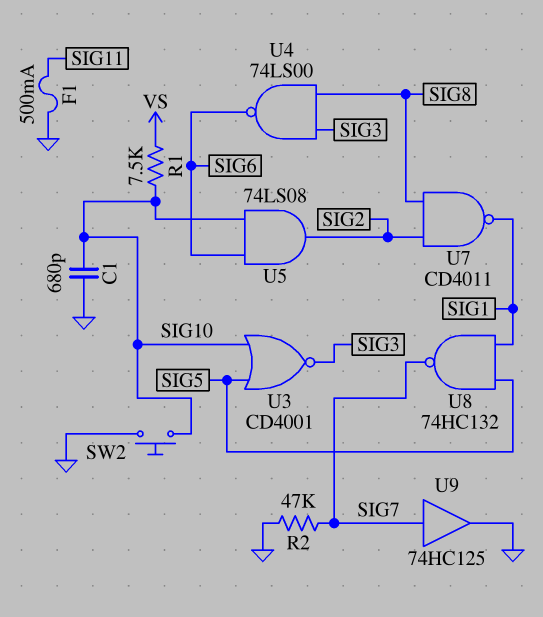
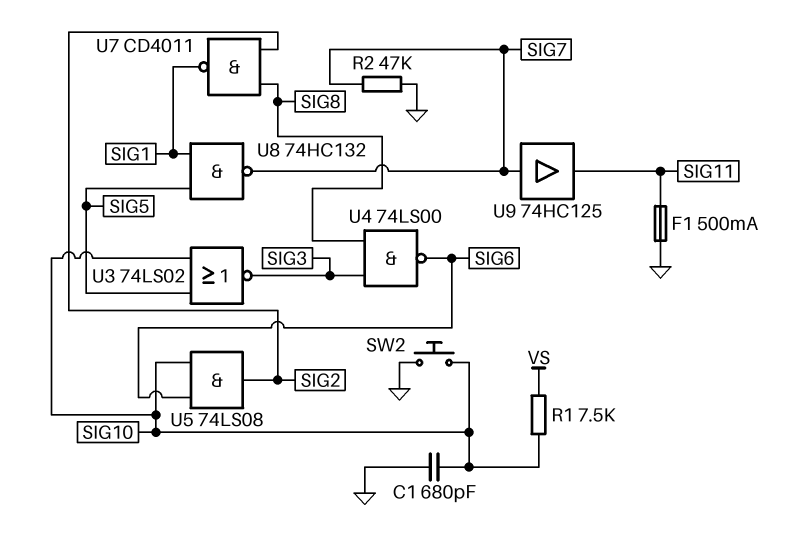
U3: NOR CD4001 (in SIG5, in SIG10, out SIG3) -> NOR 74LS02 (in SIG5, in SIG10, out SIG3)
U9: buffer 74HC125 (in SIG7, out GND) -> buffer 74HC125 (in SIG7, out SIG11)

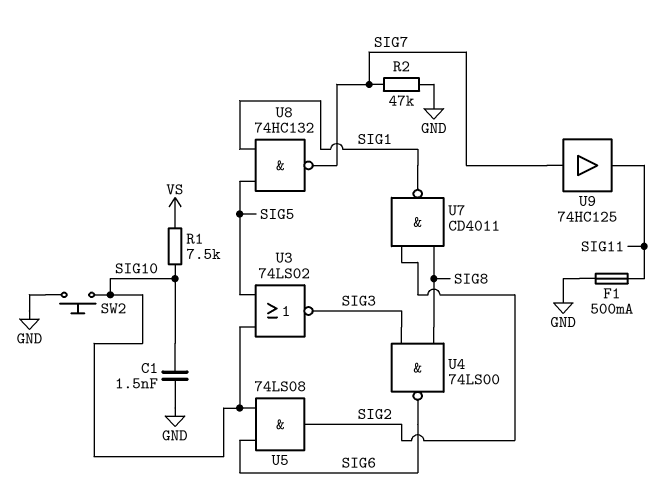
C1: 680pF (GND, SIG10) -> 1.5nF (GND, SIG10)

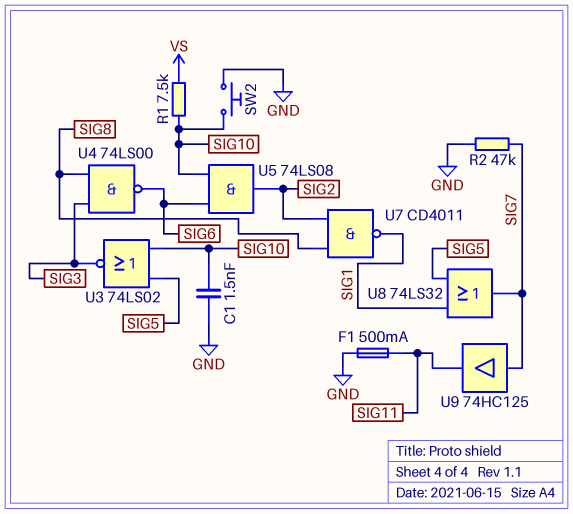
U8: NAND 74HC132 (in SIG1, in SIG5, out SIG7) -> OR 74LS32 (in SIG1, in SIG5, out SIG7)

